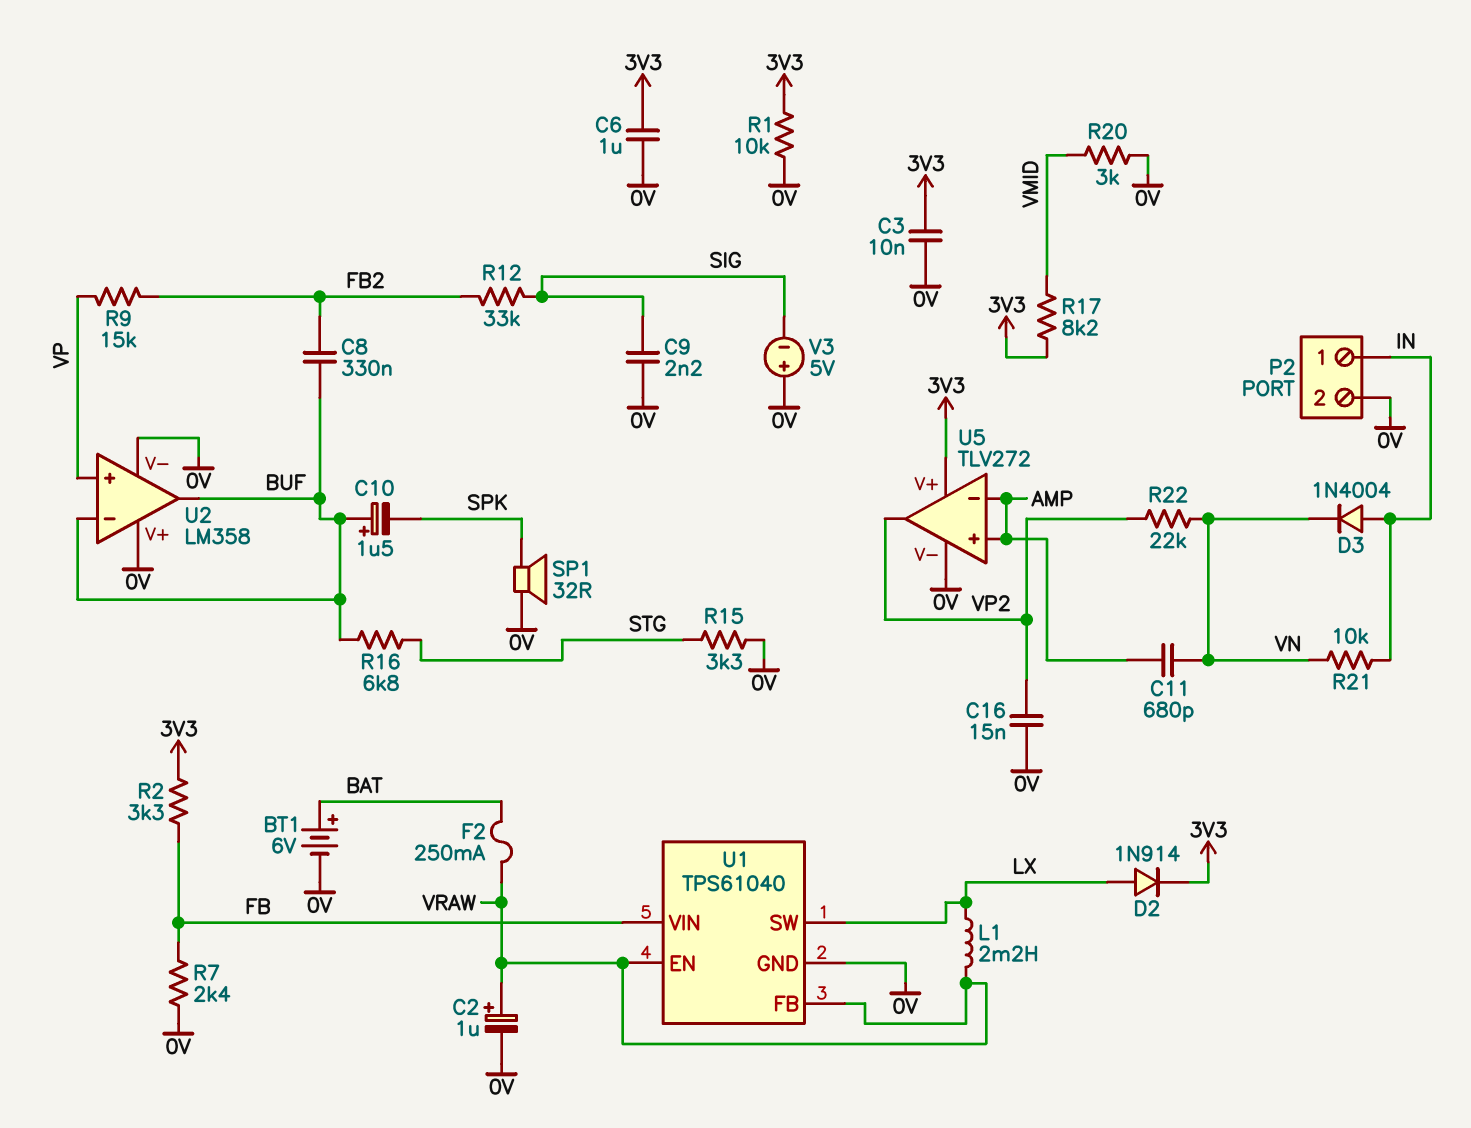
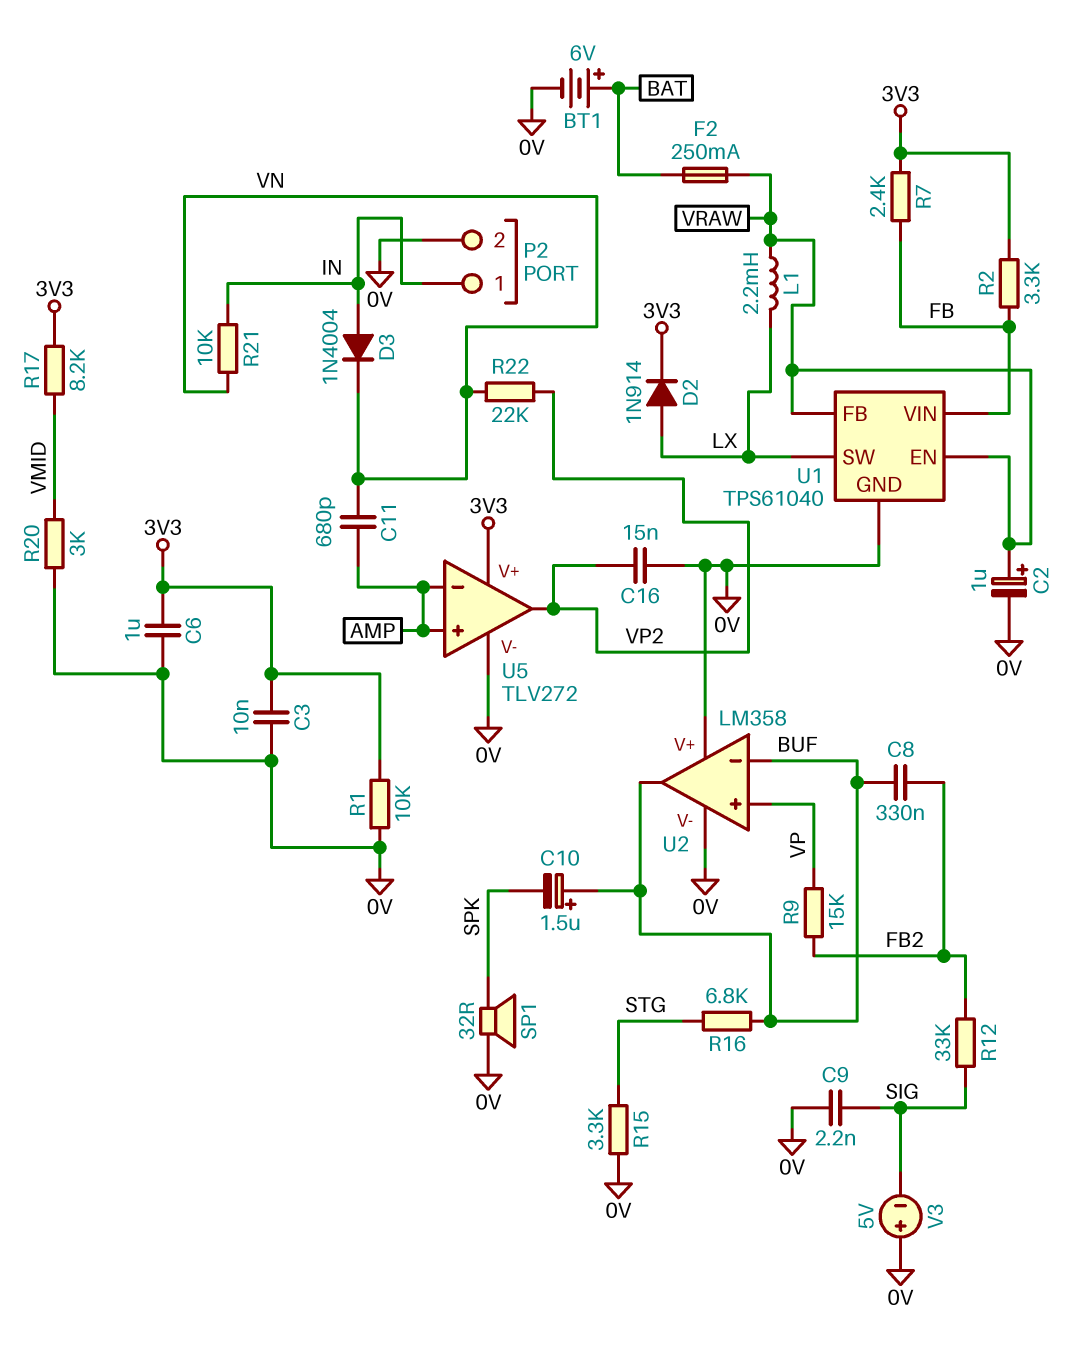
R7: 2.4k (0V, FB) -> 2.4k (3V3, FB)

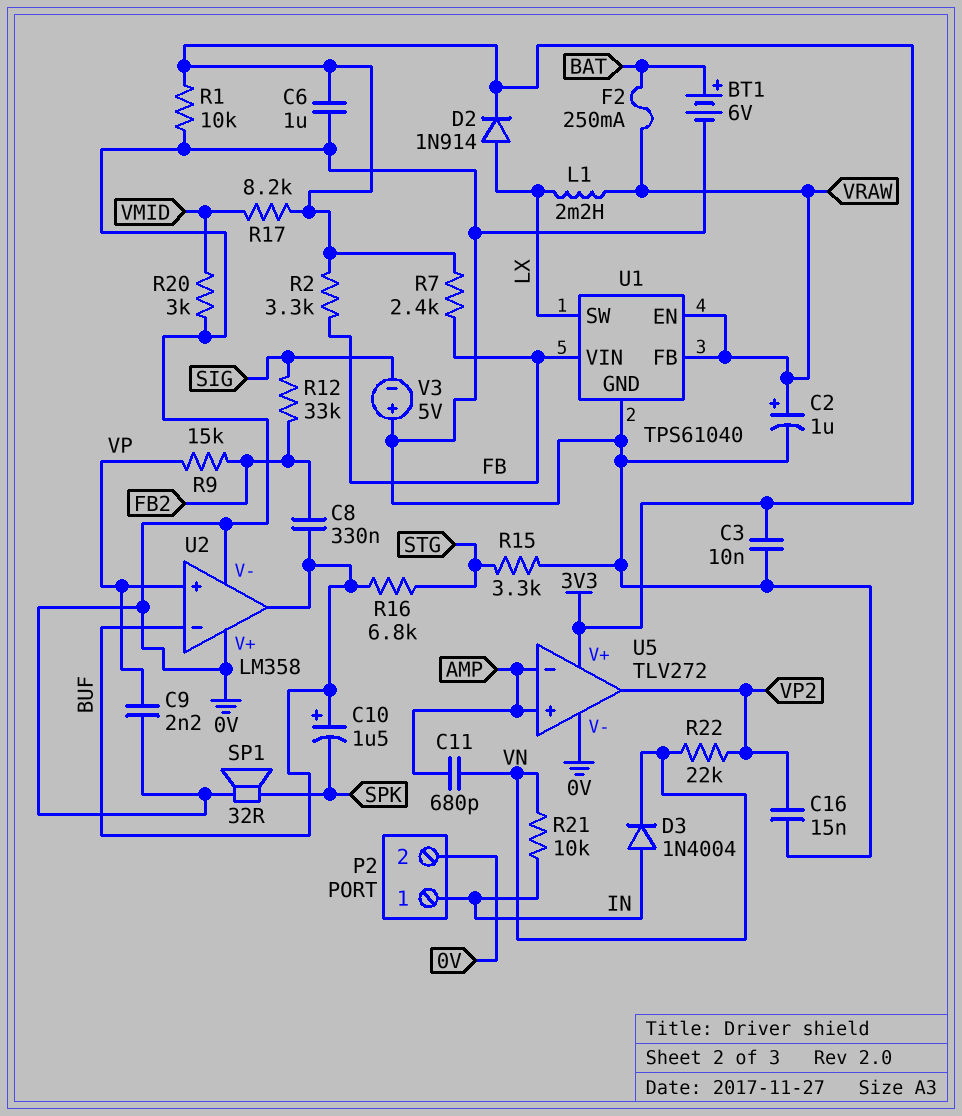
C9: 2.2nF (0V, SIG) -> 2.2nF (0V, VP)

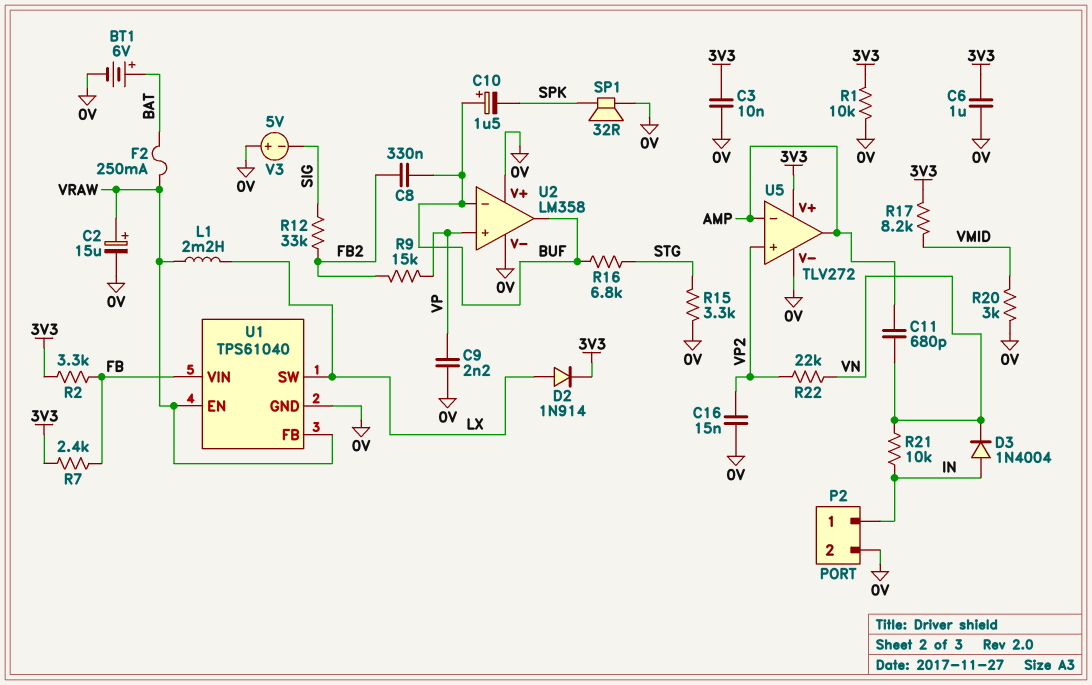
C2: 1uF (plus VRAW, minus 0V) -> 15uF (plus VRAW, minus 0V)
U5 pin in+: AMP -> VP2
U5 pin out: VP2 -> AMP

